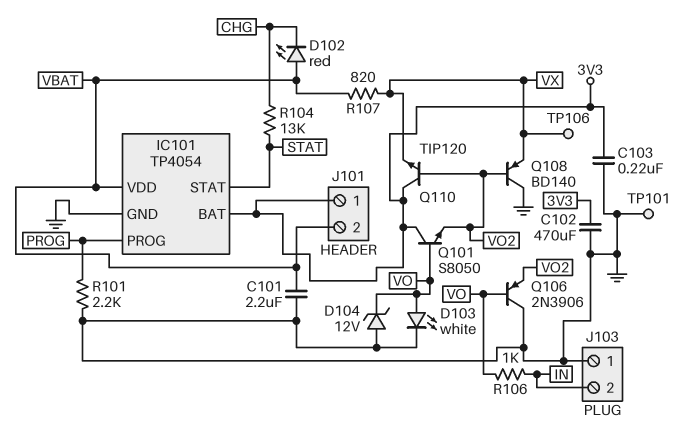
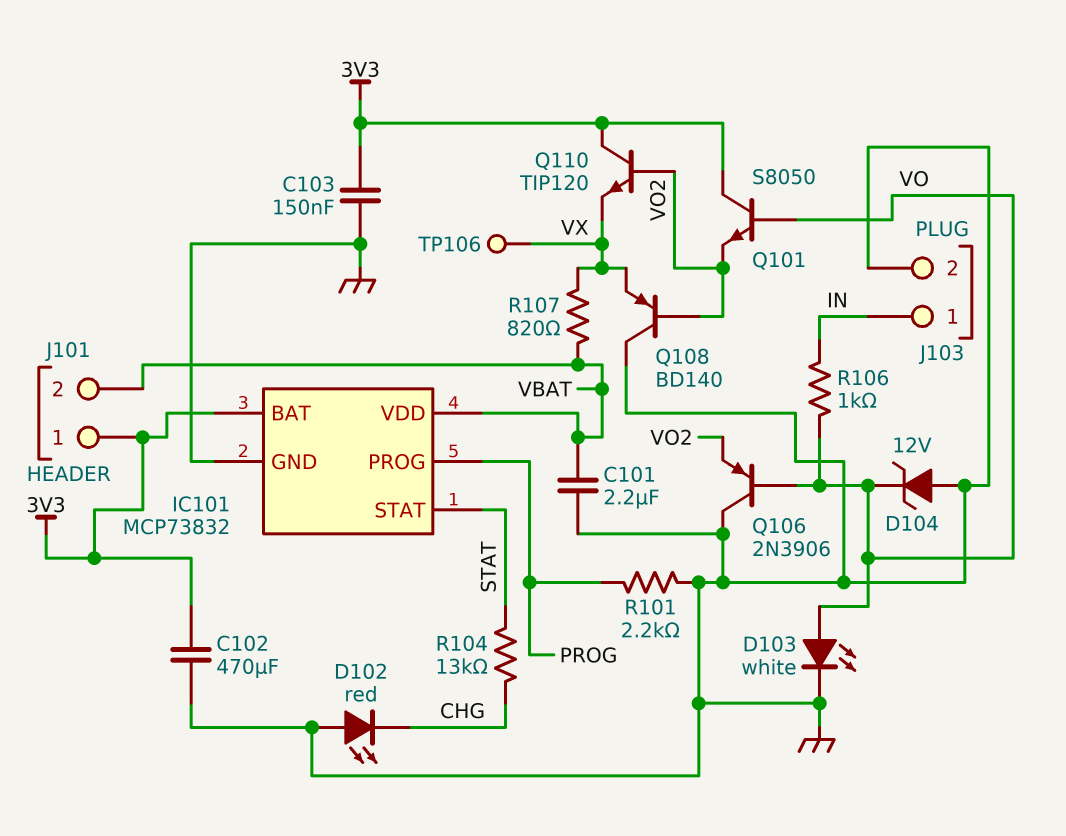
C103: 220nF (3V3, GND) -> 150nF (3V3, GND)
D102: LED red (A VBAT, K CHG) -> LED red (A GND, K CHG)
IC101: TP4054 -> MCP73832
J103 pin 1: GND -> IN
J103 pin 2: IN -> GND
TP101: test point (GND) -> none

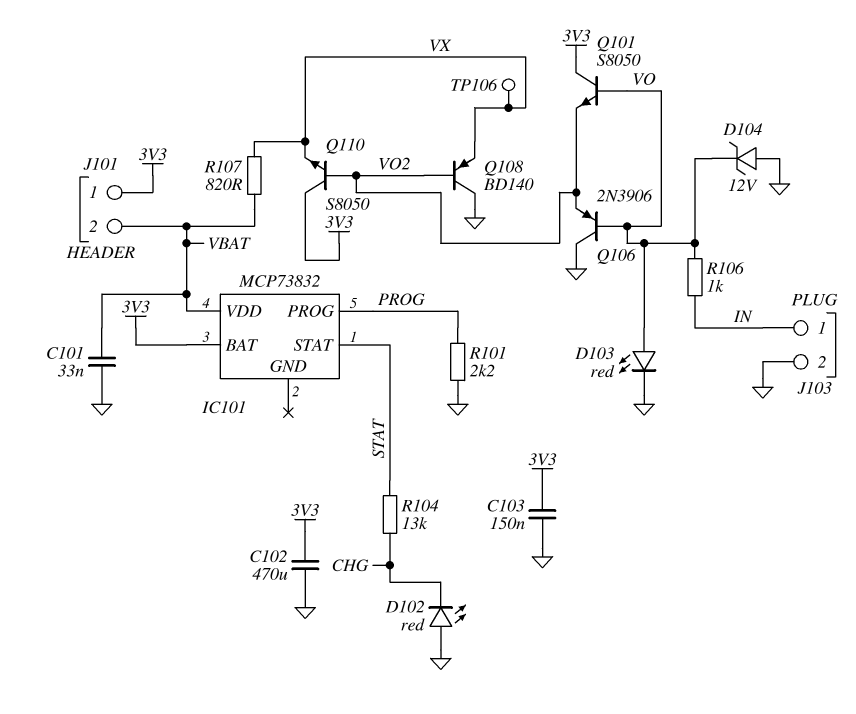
C101: 2.2uF (GND, VBAT) -> 33nF (GND, VBAT)
D103: LED white (A VO, K GND) -> LED red (A VO, K GND)
IC101 pin GND: GND -> none
Q110: NPN TIP120 (B VO2, C 3V3, E VX) -> NPN S8050 (B VO2, C 3V3, E VX)

